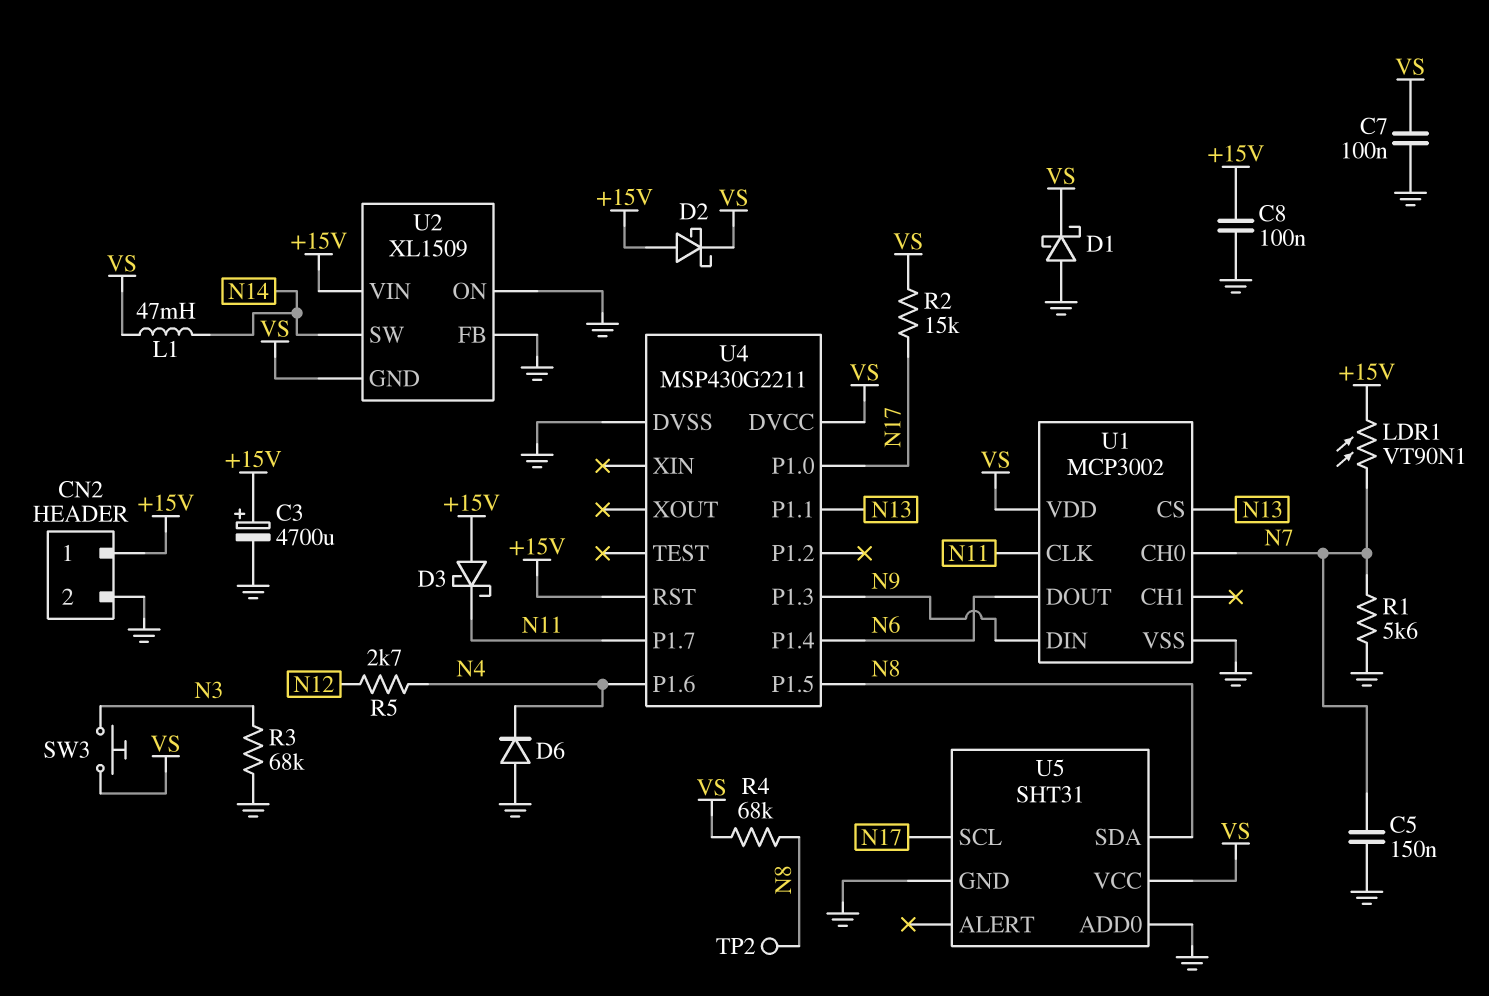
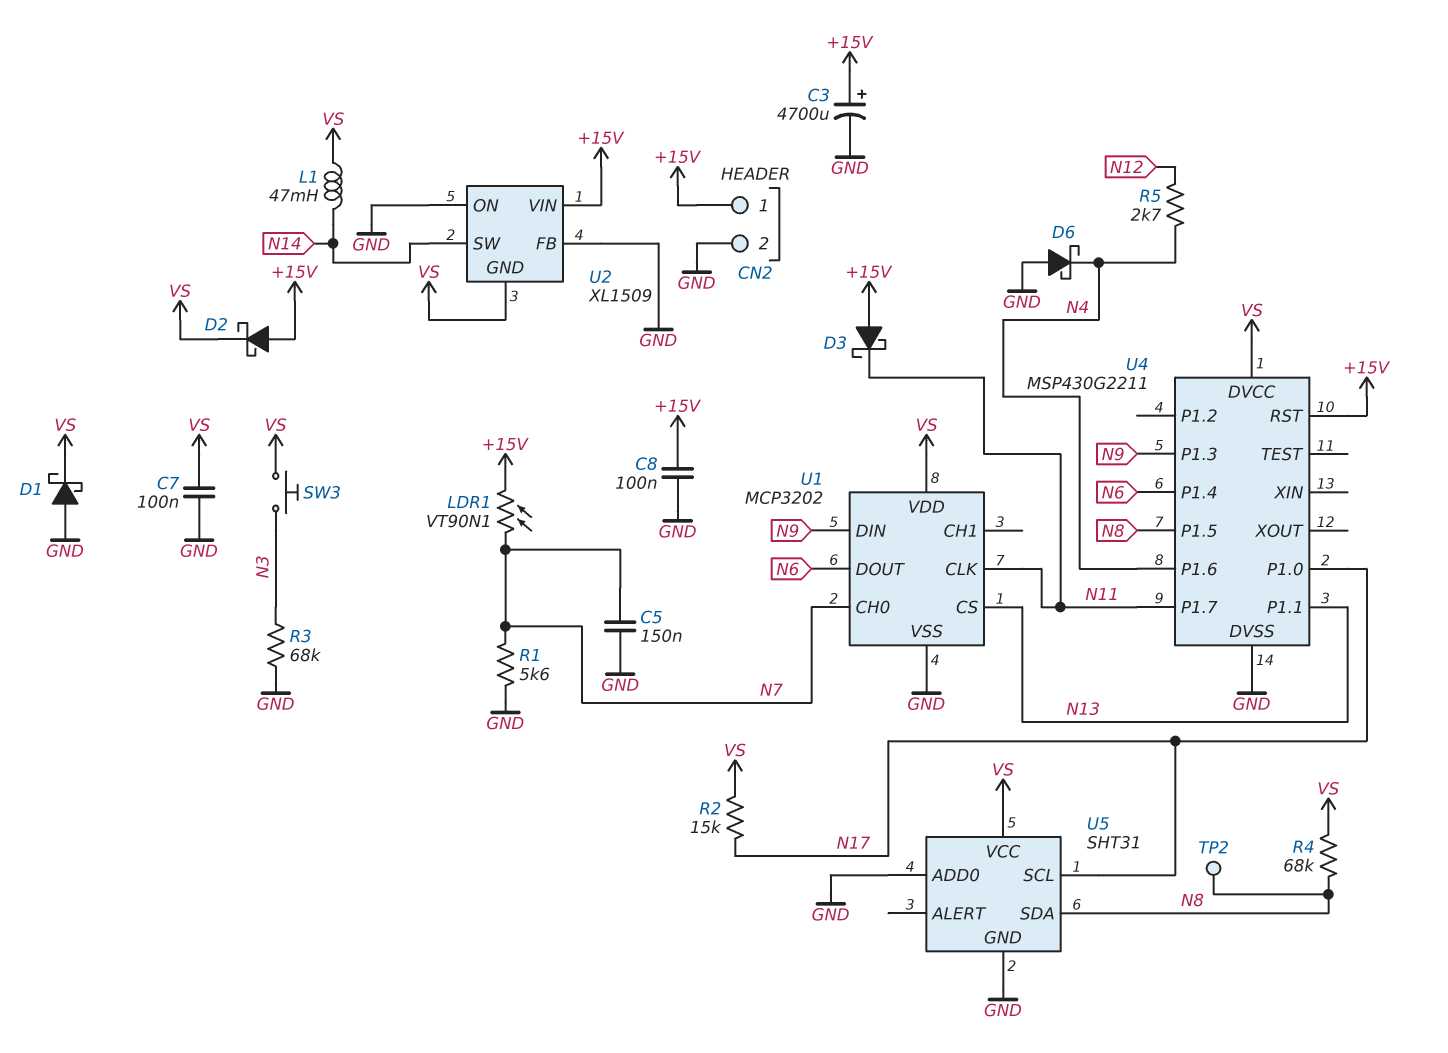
D6: diode (A GND, K N4) -> schottky (A GND, K N4)
U1: MCP3002 -> MCP3202

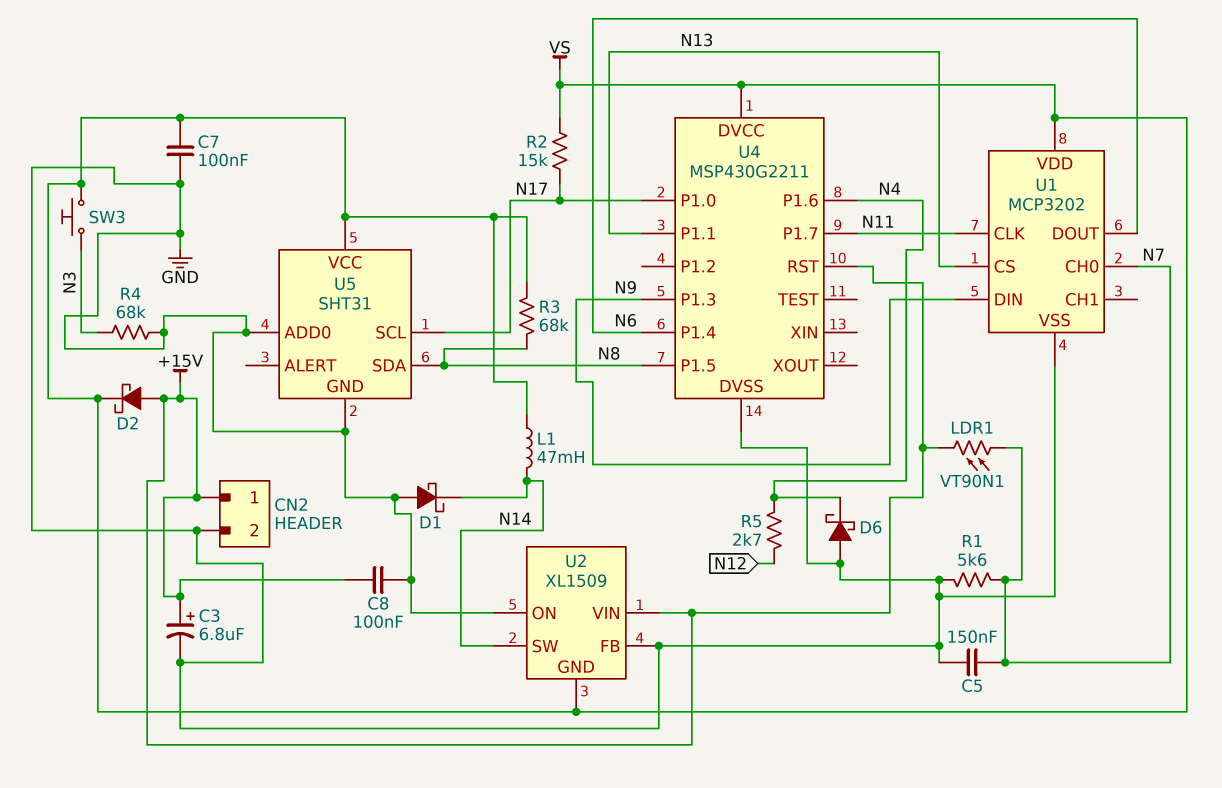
C3: 4700uF (plus +15V, minus GND) -> 6.8uF (plus +15V, minus GND)
D1: schottky (A GND, K VS) -> schottky (A GND, K N14)
D3: schottky (A +15V, K N11) -> none
R3: 68k (GND, N3) -> 68k (N8, VS)
R4: 68k (N8, VS) -> 68k (GND, N3)
TP2: test point (N8) -> none

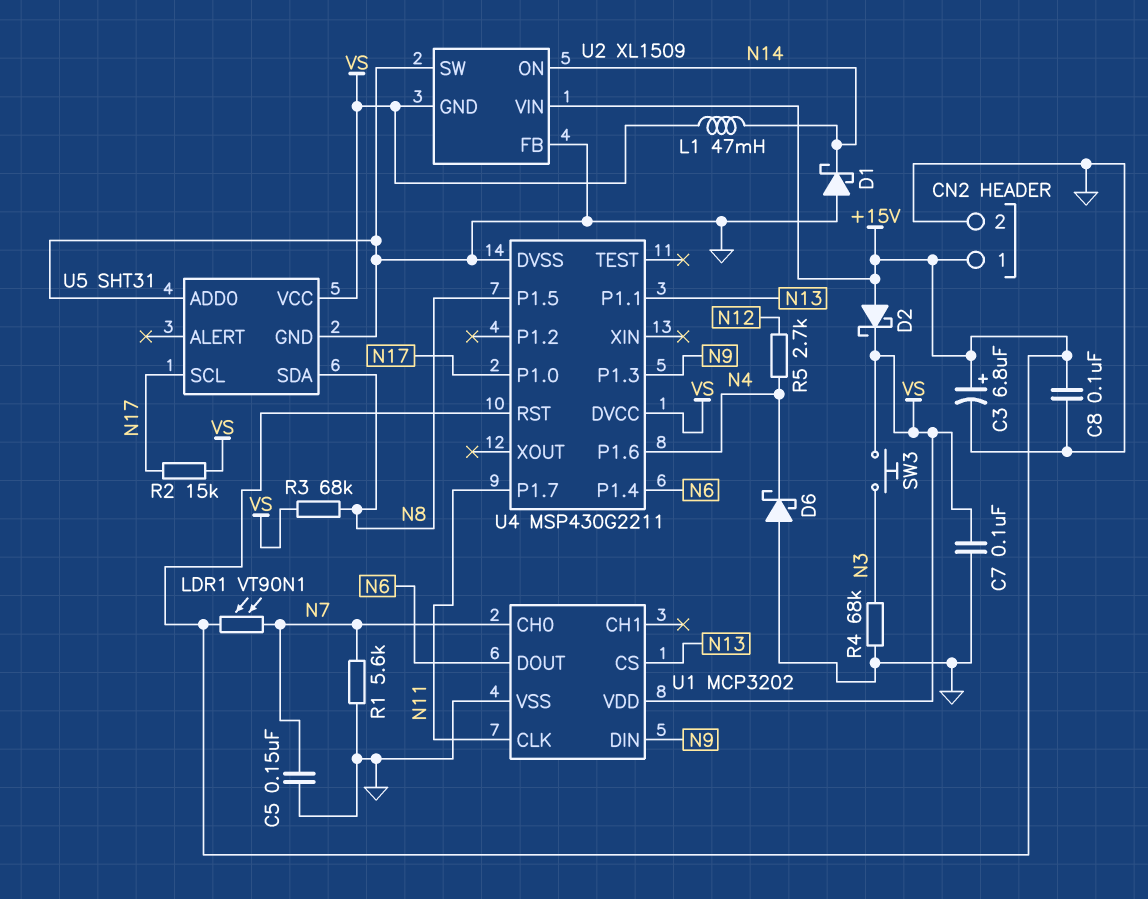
U2 pin ON: GND -> N14
U2 pin SW: N14 -> GND

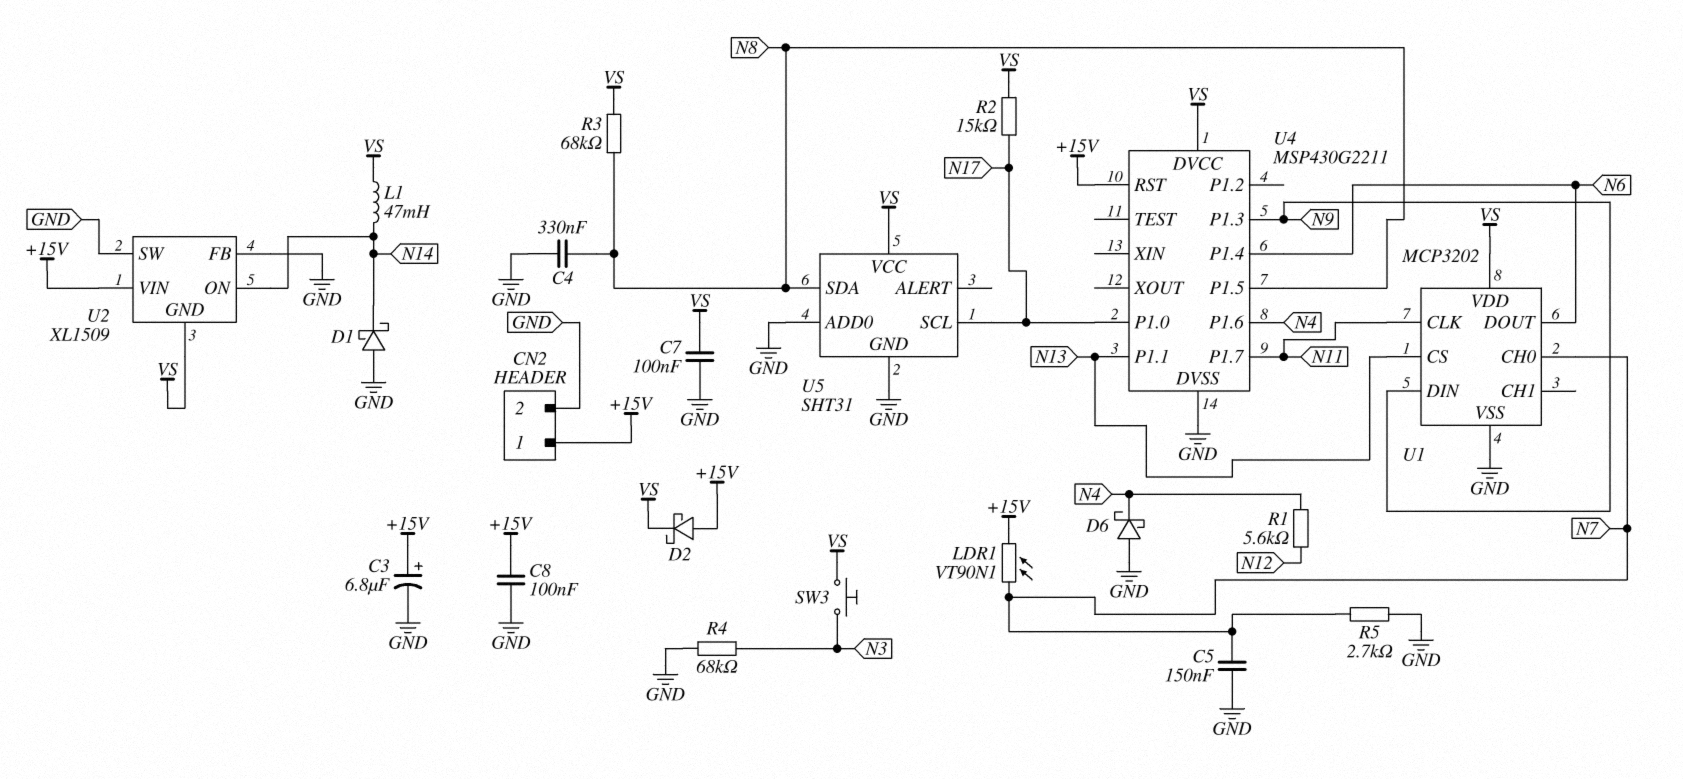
C4: none -> 330nF (GND, N8)
R1: 5.6k (GND, N7) -> 5.6k (N4, N12)
R5: 2.7k (N4, N12) -> 2.7k (GND, N7)

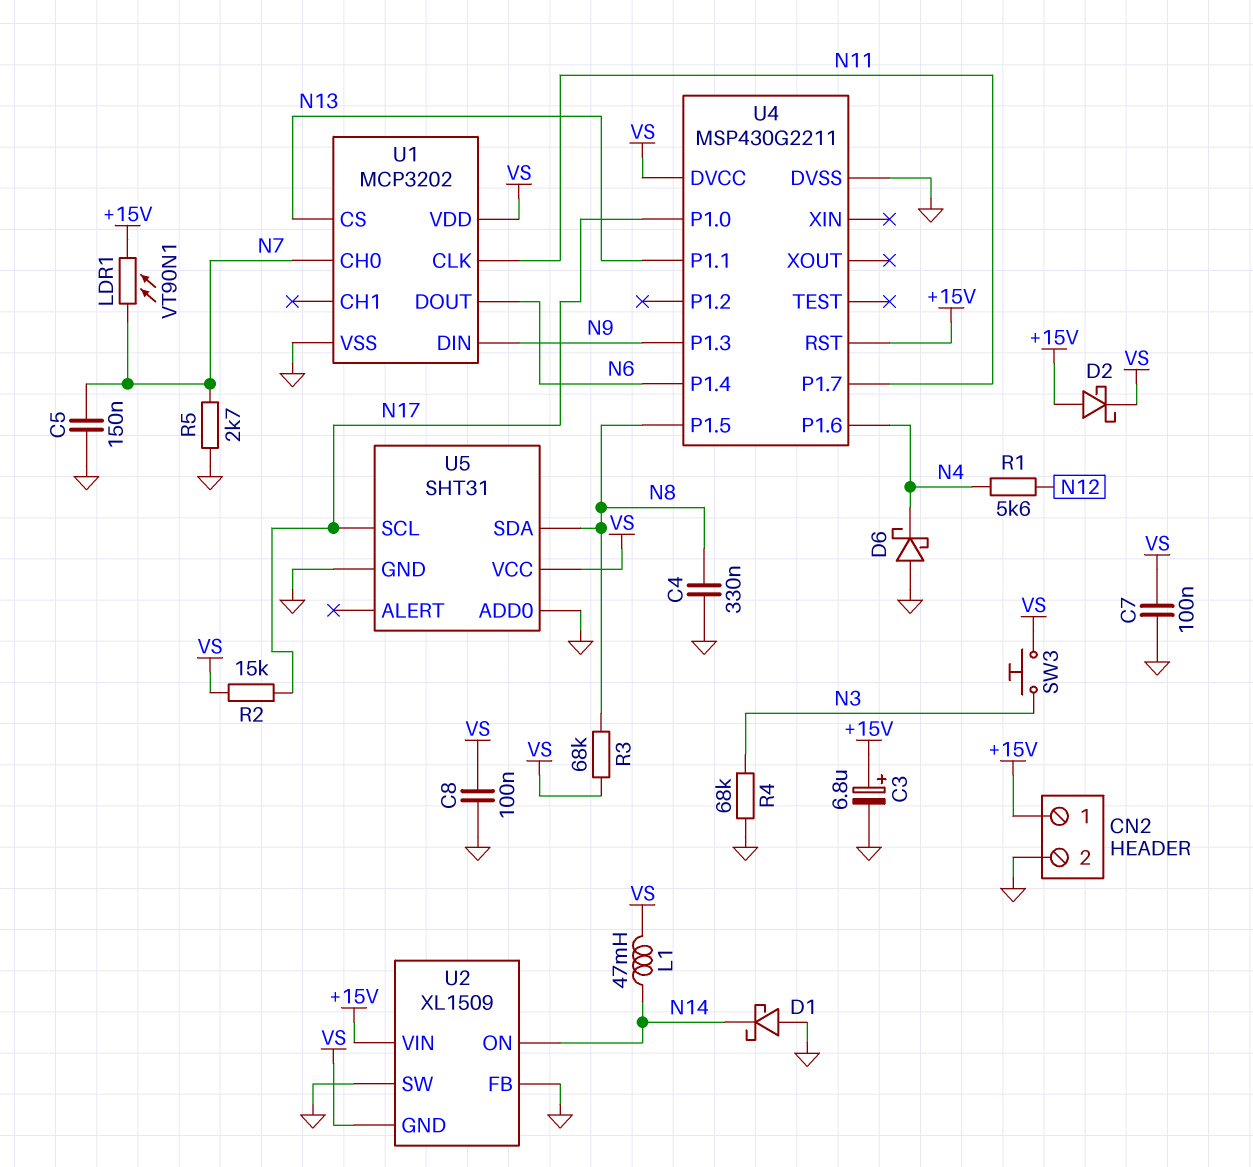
C8: 100nF (+15V, GND) -> 100nF (GND, VS)

